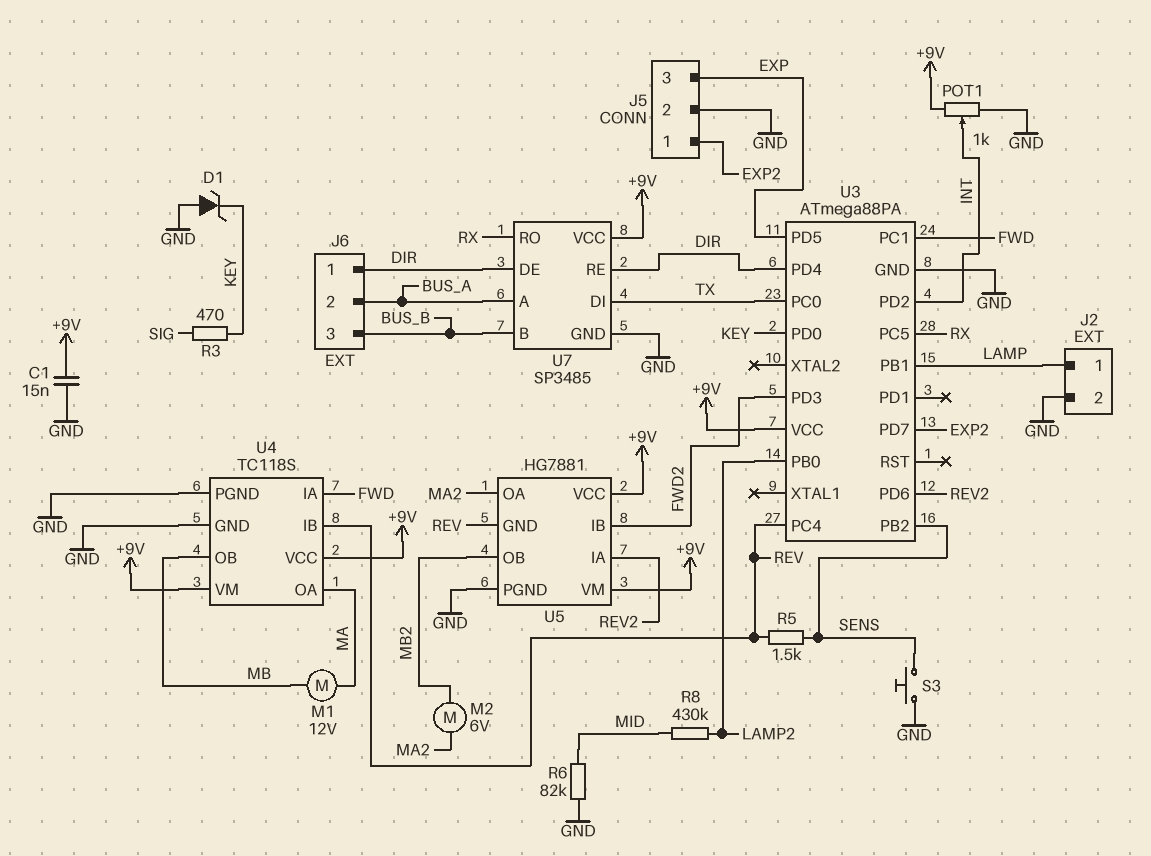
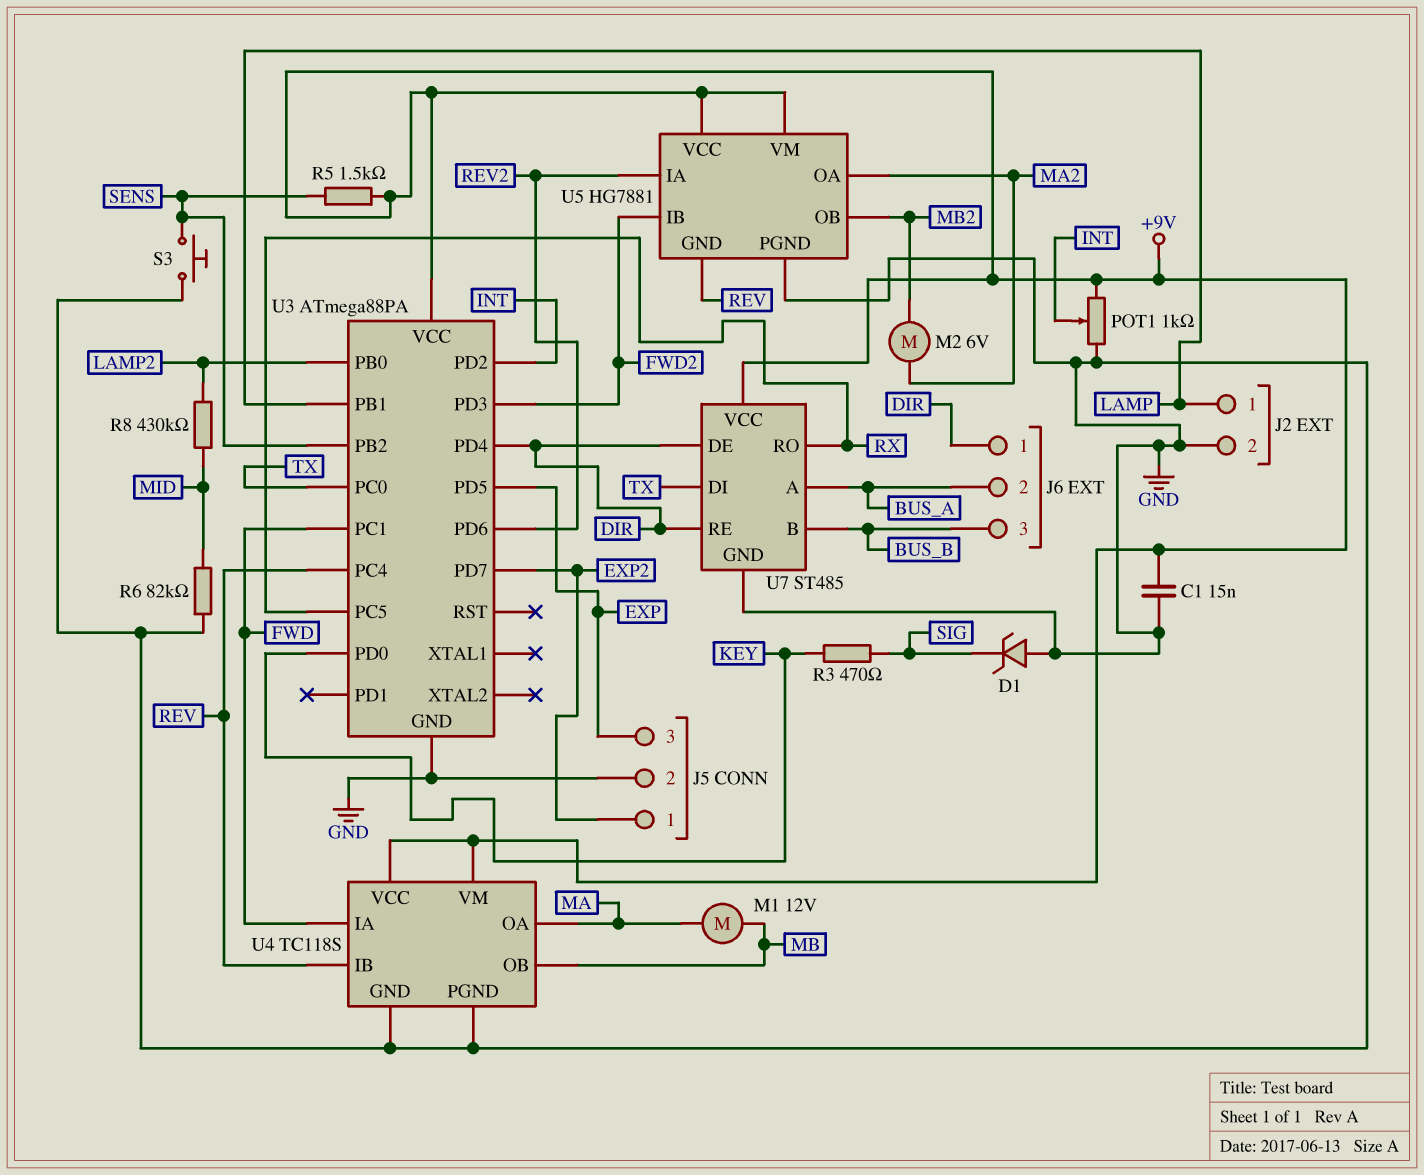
D1: zener (A GND, K KEY) -> zener (A GND, K SIG)
R5: 1.5k (REV, SENS) -> 1.5k (+9V, SENS)
U7: SP3485 -> ST485

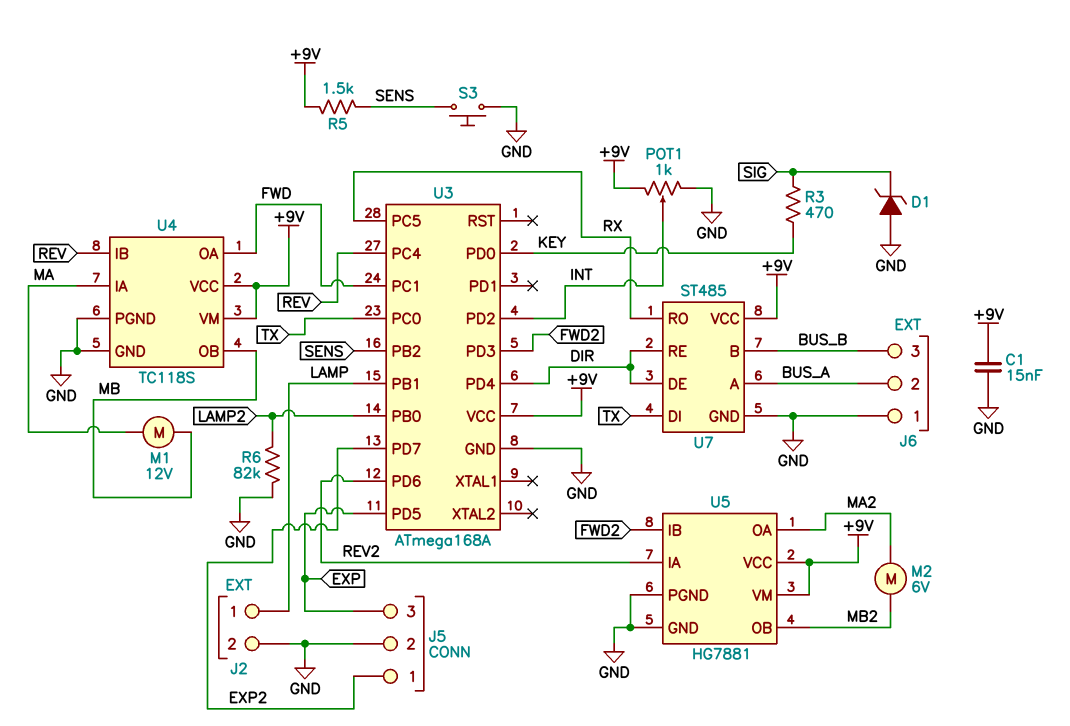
J6 pin 1: DIR -> GND
R6: 82k (GND, MID) -> 82k (GND, LAMP2)
R8: 430k (LAMP2, MID) -> none
U3: ATmega88PA -> ATmega168A
U4 pin IA: FWD -> MA
U4 pin OA: MA -> FWD
U5 pin GND: REV -> GND

